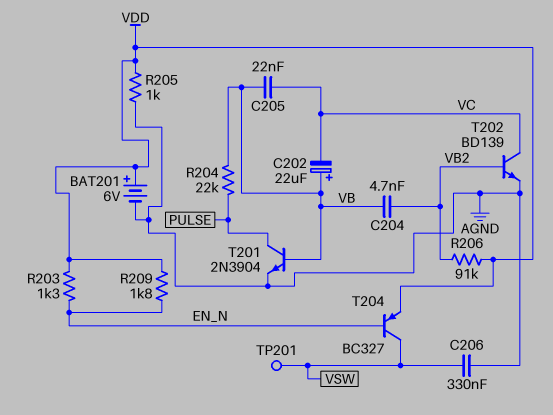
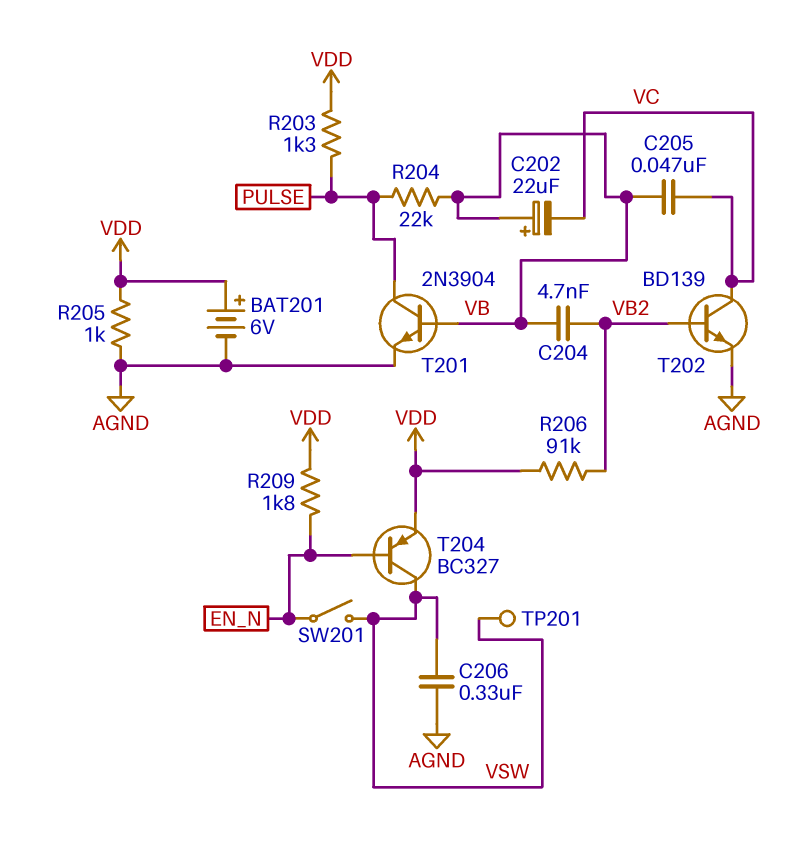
C205: 22nF (VB, VC) -> 47nF (VB, VC)
R203: 1.3k (EN_N, VDD) -> 1.3k (PULSE, VDD)
SW201: none -> switch (EN_N, VSW)

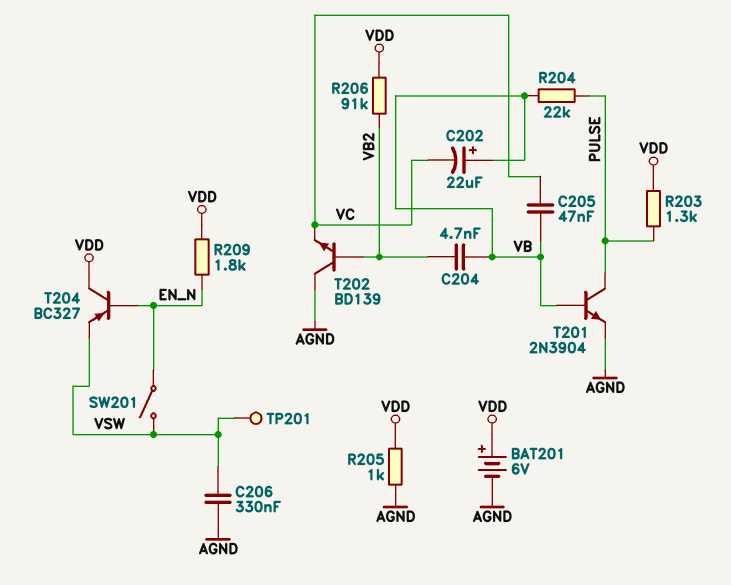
T202: NPN BD139 (B VB2, C VC, E AGND) -> NPN BD139 (B VB2, C AGND, E VC)
T204: PNP BC327 (B EN_N, C VSW, E VDD) -> PNP BC327 (B EN_N, C VDD, E VSW)

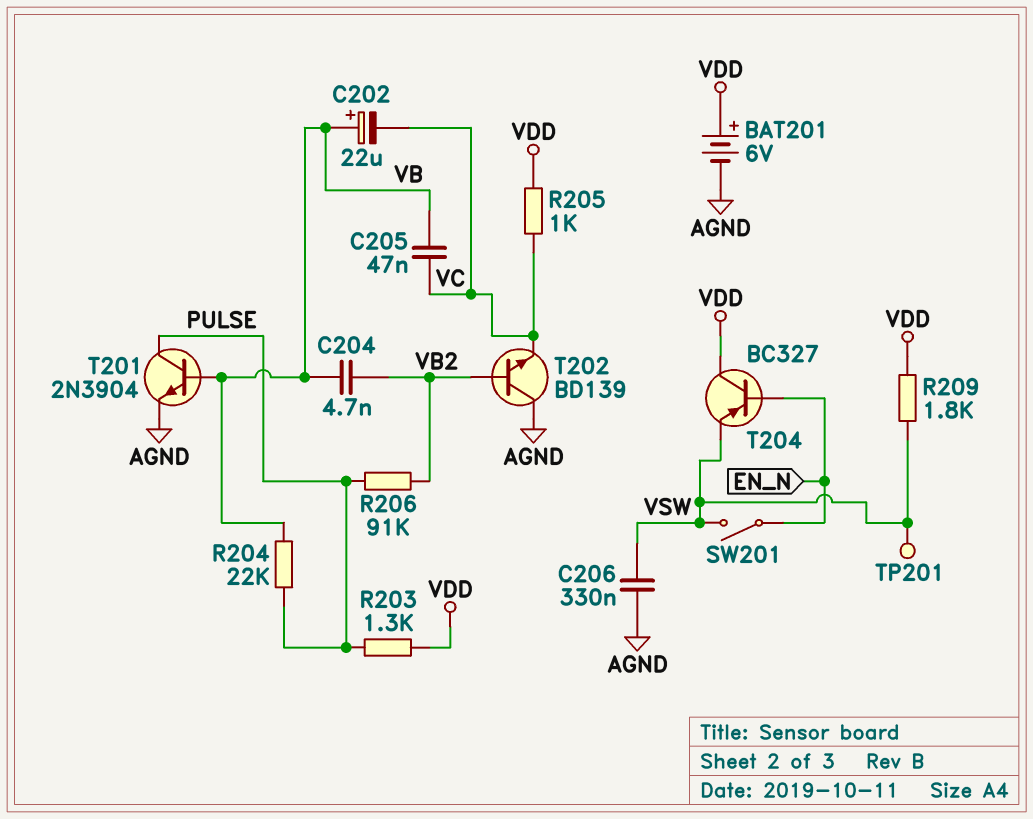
R205: 1k (AGND, VDD) -> 1k (VC, VDD)
R206: 91k (VB2, VDD) -> 91k (PULSE, VB2)
R209: 1.8k (EN_N, VDD) -> 1.8k (VDD, VSW)

